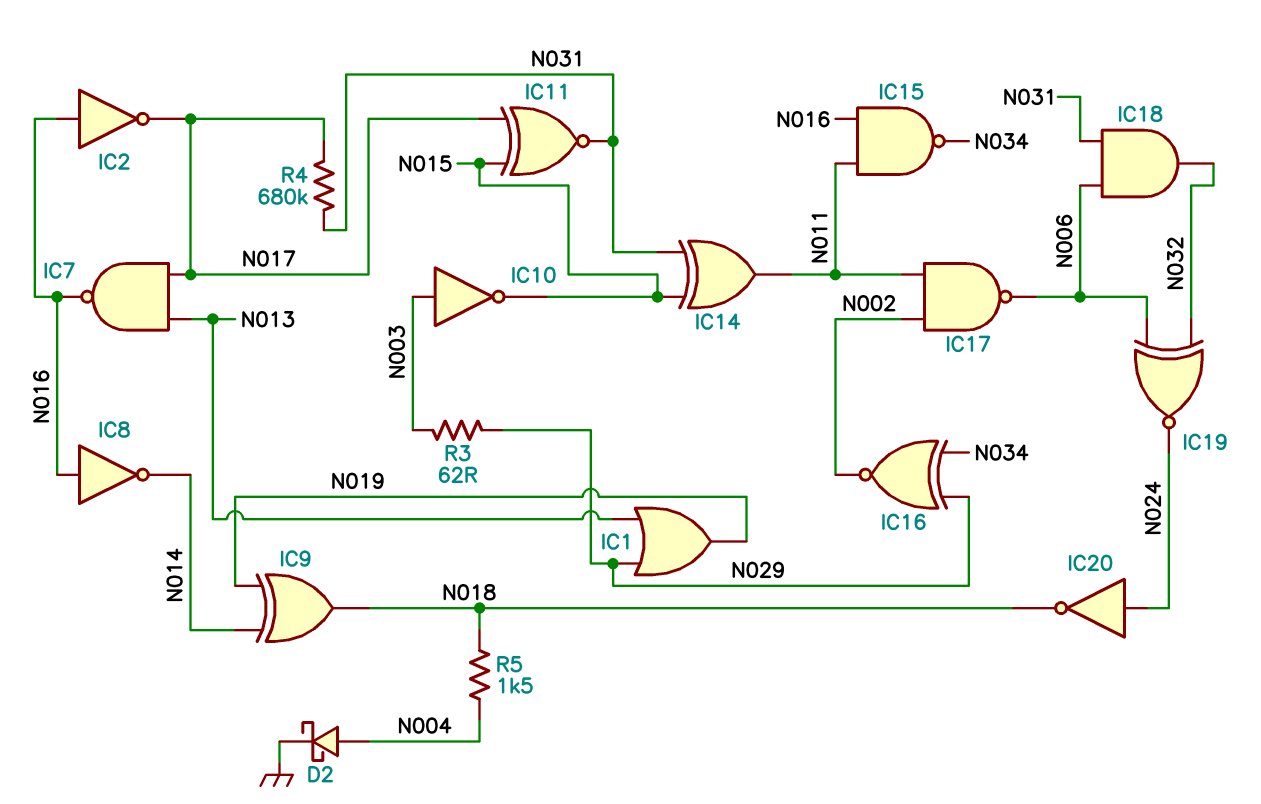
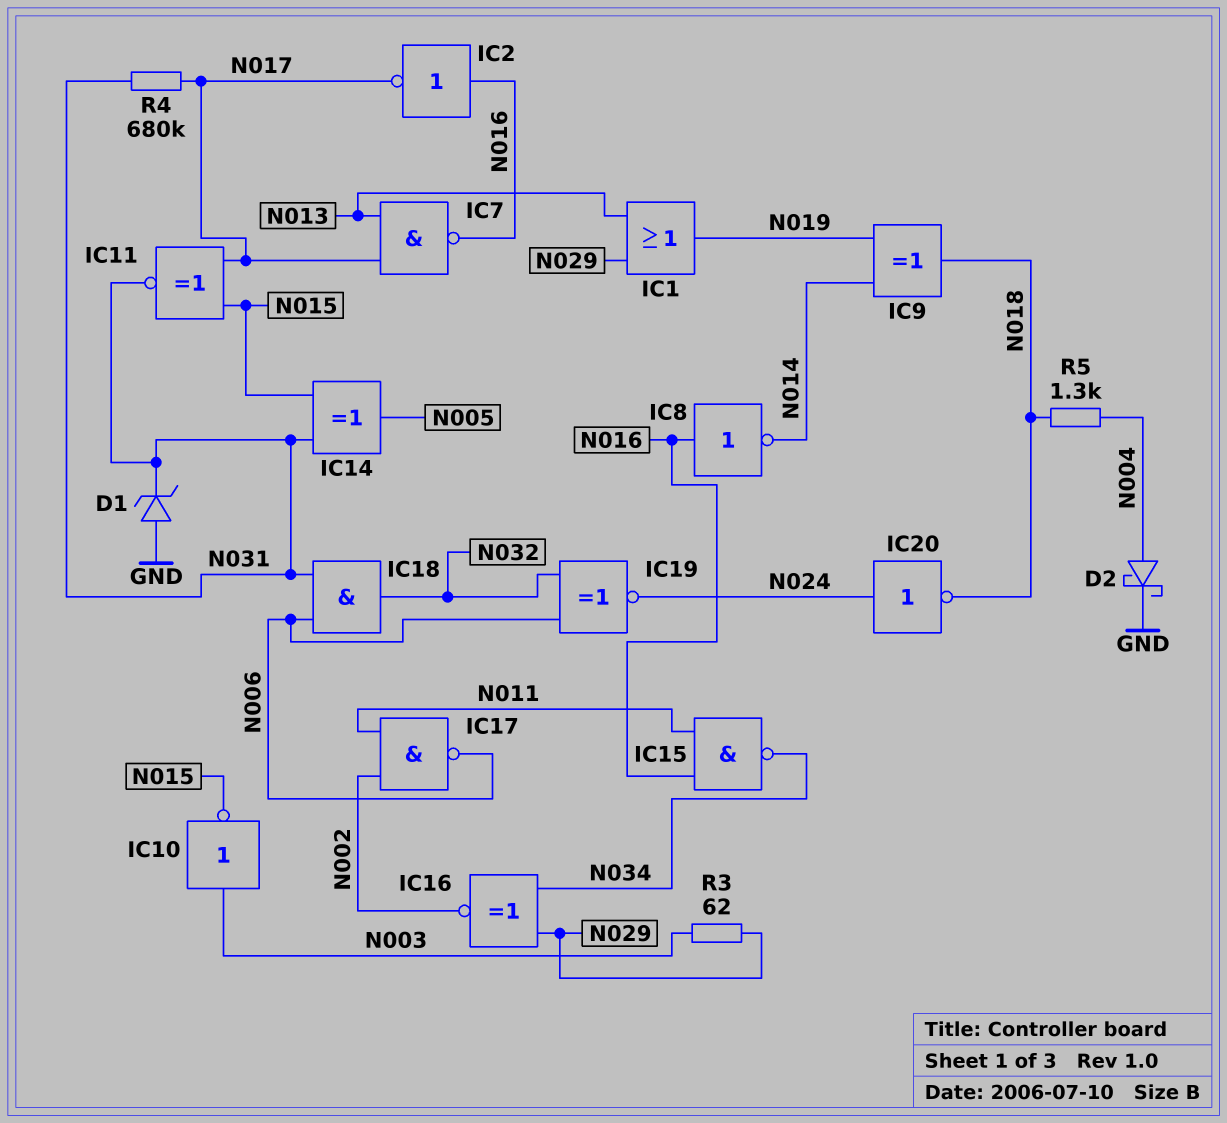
D1: none -> zener (A GND, K N031)
IC14: XOR (in N015, in N031, out N011) -> XOR (in N015, in N031, out N005)
R5: 1.5k (N004, N018) -> 1.3k (N004, N018)

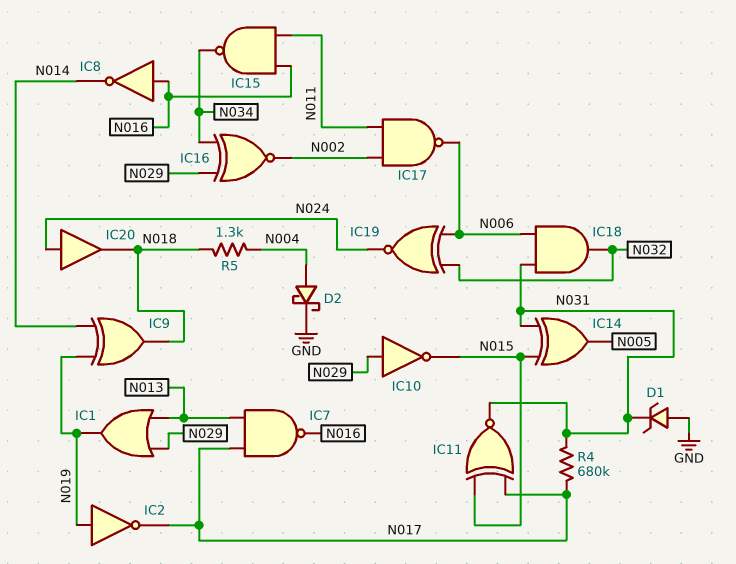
IC2: NOT (in N016, out N017) -> NOT (in N019, out N017)
IC10: NOT (in N003, out N015) -> NOT (in N029, out N015)
IC20: NOT (in N024, out N018) -> buffer (in N024, out N018)
R3: 62 (N003, N029) -> none

